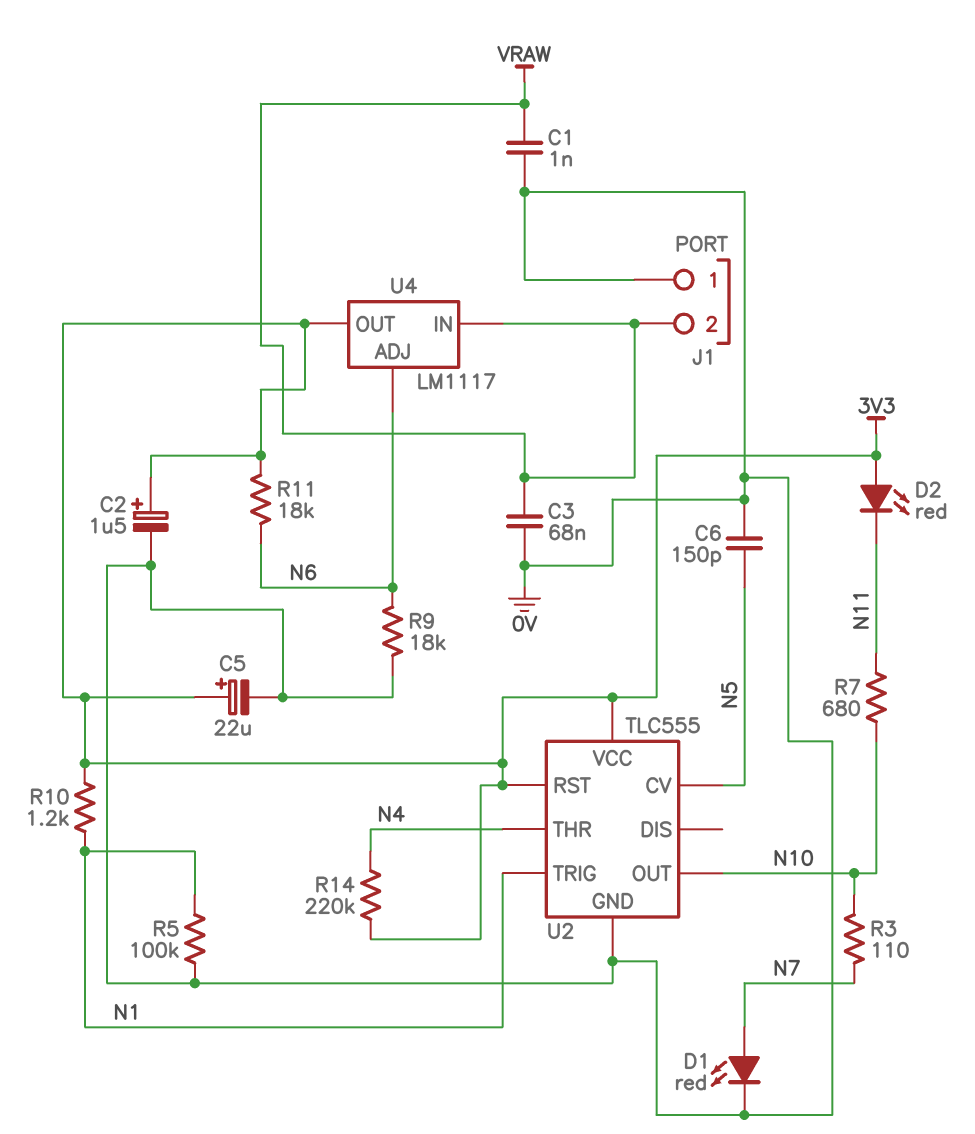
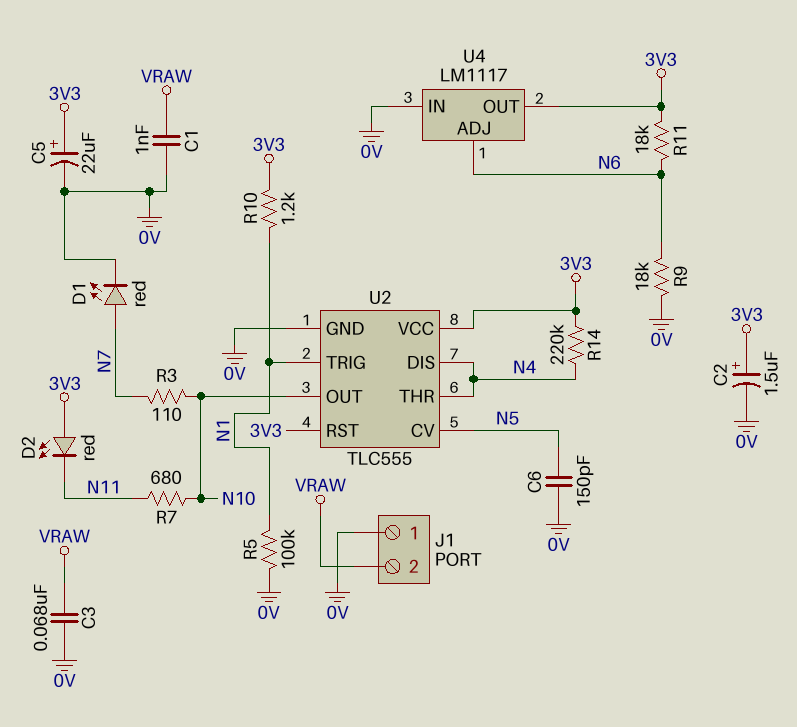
U2 pin DIS: none -> N4
U4 pin IN: VRAW -> 0V

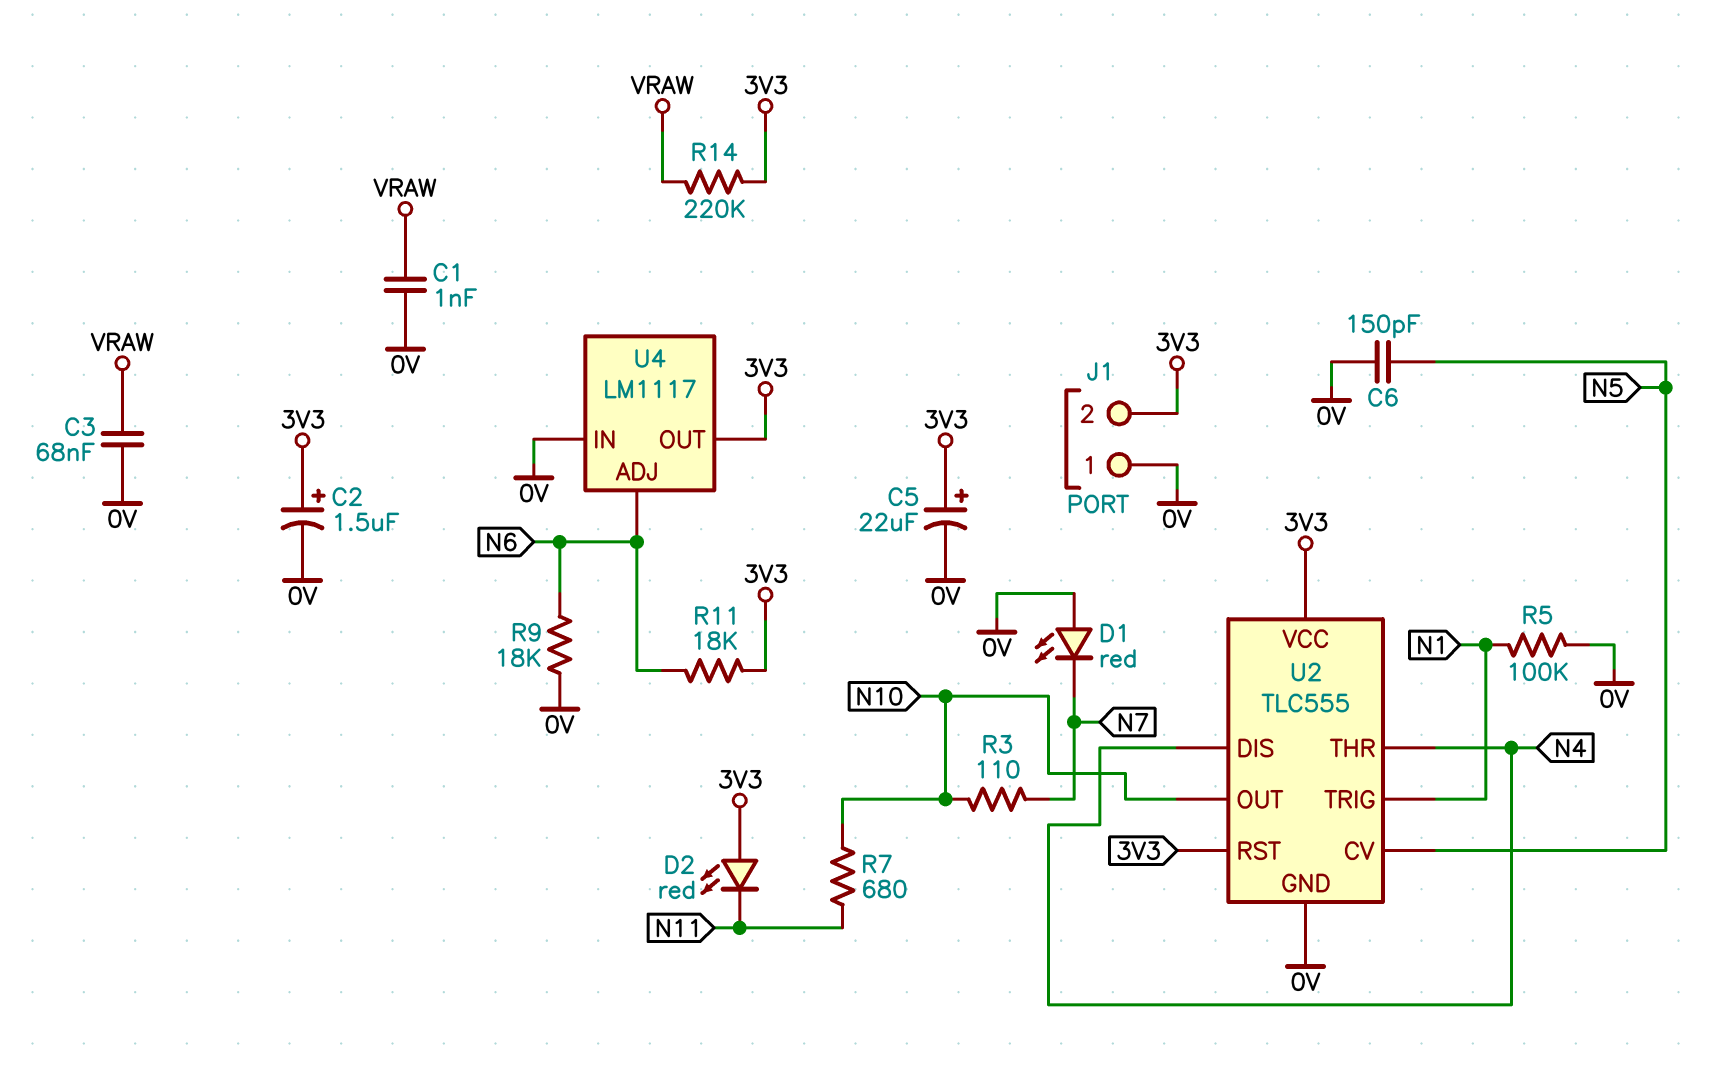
D1: LED red (A N7, K 0V) -> LED red (A 0V, K N7)
J1 pin 2: VRAW -> 3V3
R10: 1.2k (3V3, N1) -> none
R14: 220k (3V3, N4) -> 220k (3V3, VRAW)

